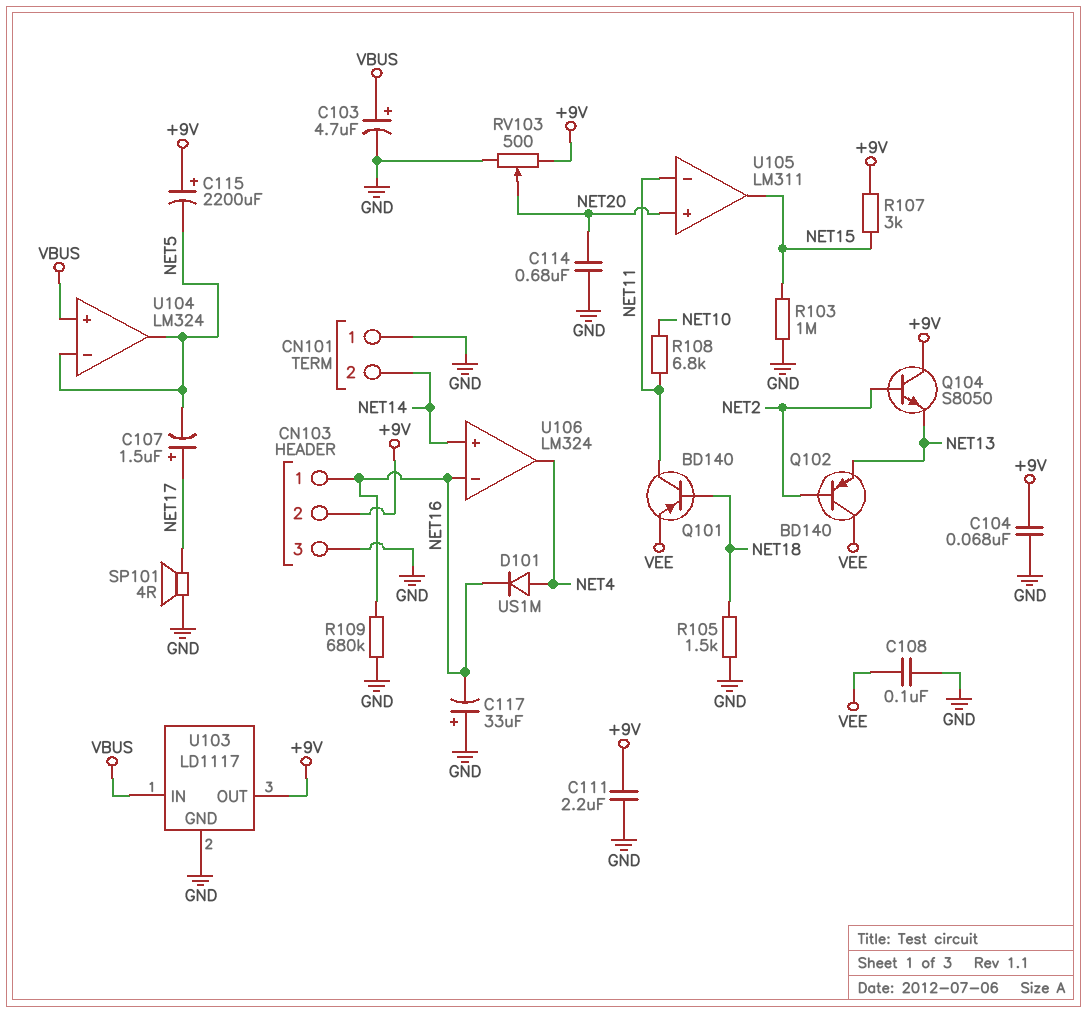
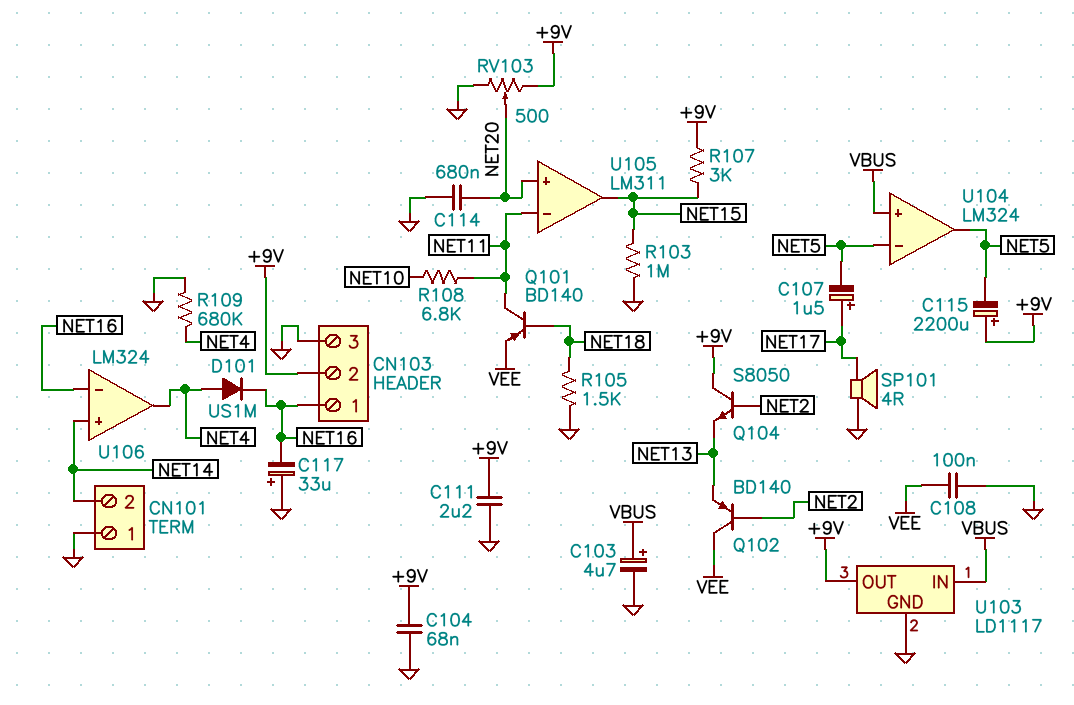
R109: 680k (GND, NET16) -> 680k (GND, NET4)

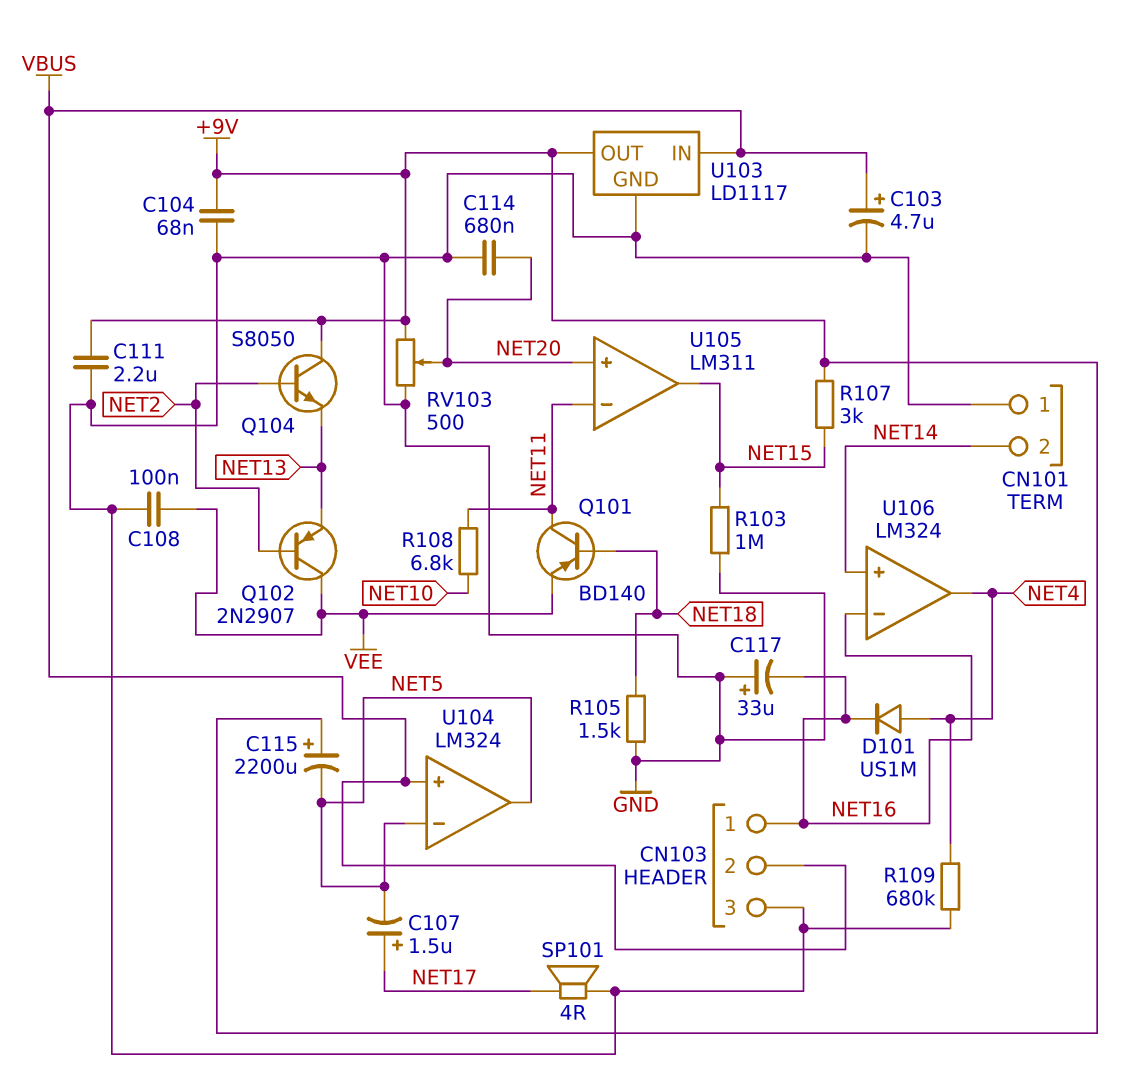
CN103 pin 2: +9V -> VBUS
Q102: PNP BD140 (B NET2, C VEE, E NET13) -> PNP 2N2907 (B NET2, C VEE, E NET13)

